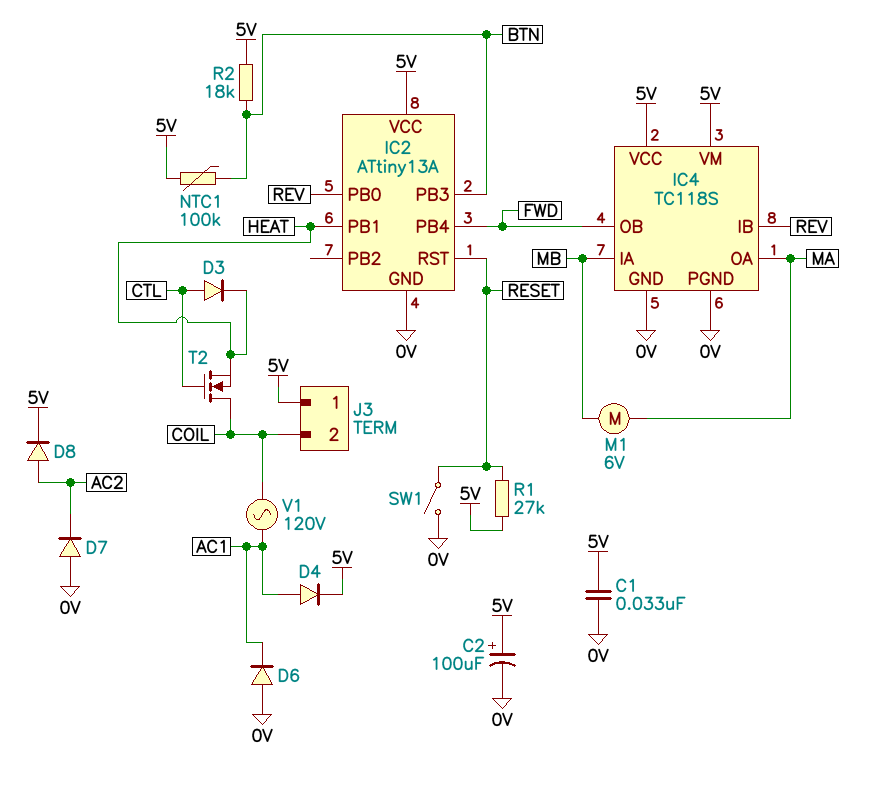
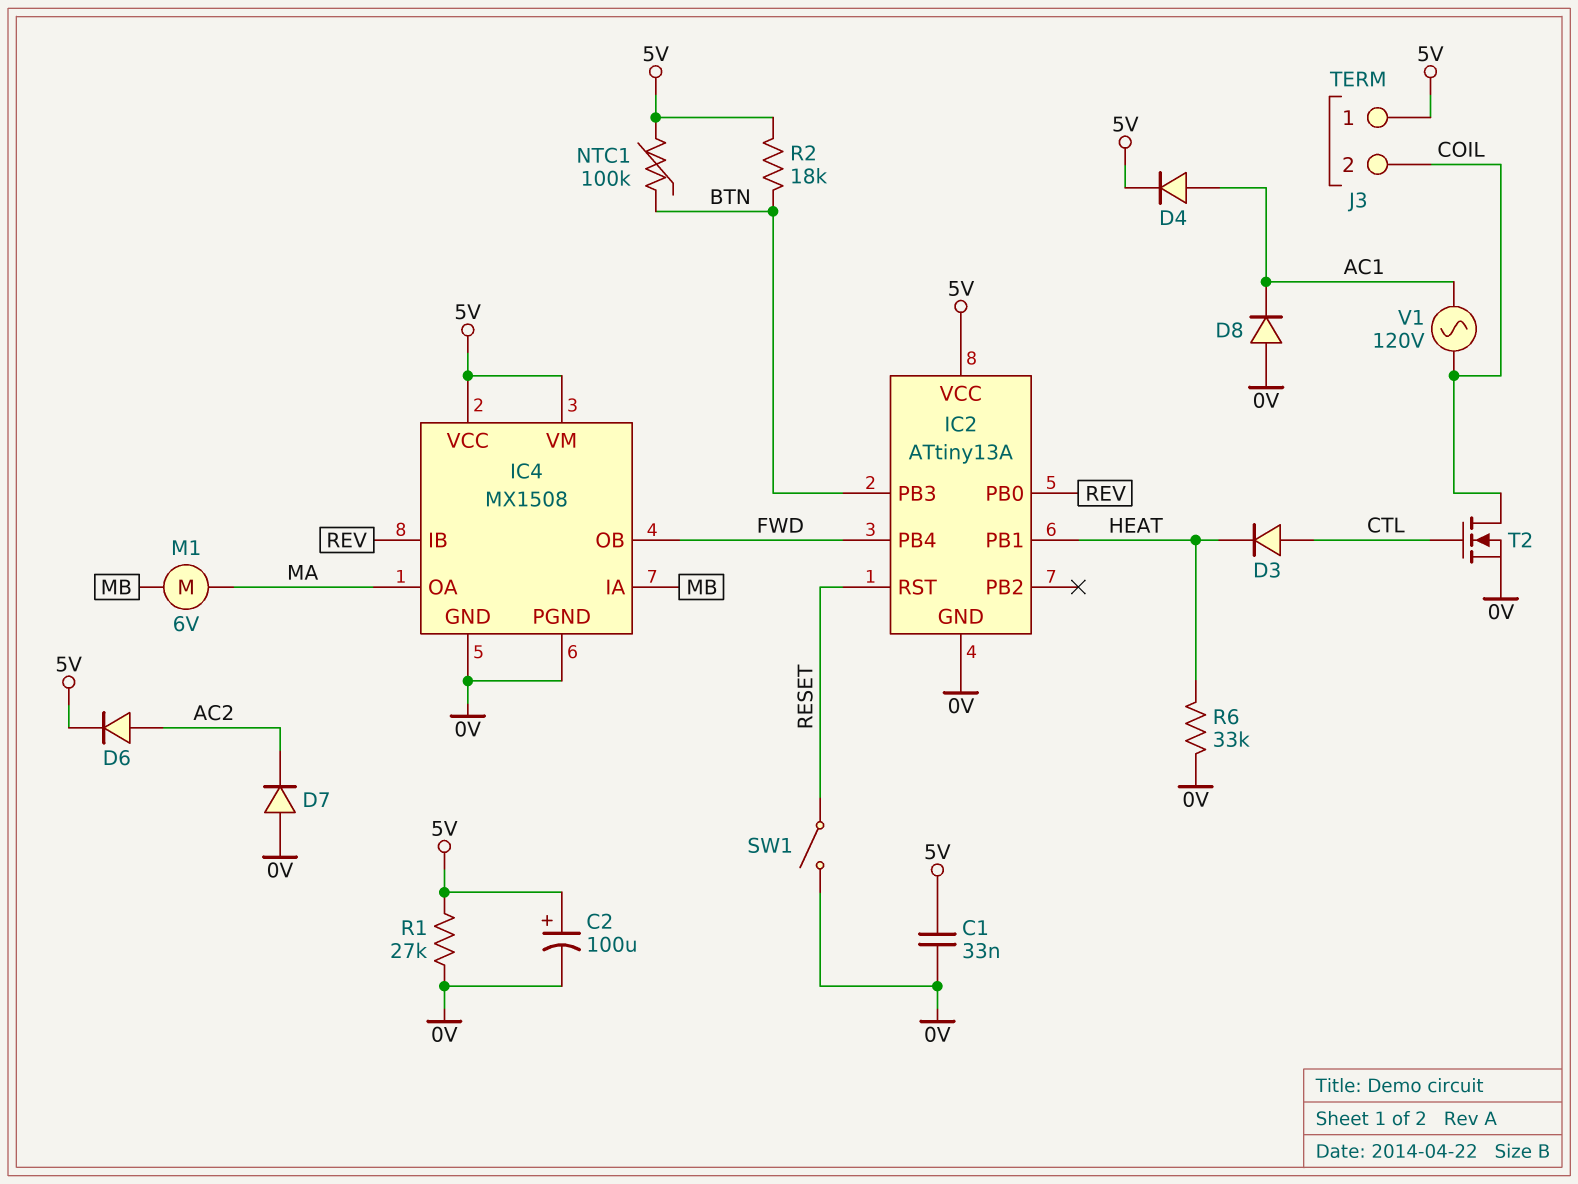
D6: diode (A 0V, K AC1) -> diode (A AC2, K 5V)
D8: diode (A AC2, K 5V) -> diode (A 0V, K AC1)
IC4: TC118S -> MX1508
R1: 27k (5V, RESET) -> 27k (0V, 5V)
R6: none -> 33k (0V, HEAT)
T2: NMOS (G CTL, D COIL, S HEAT) -> NMOS (G CTL, D COIL, S 0V)

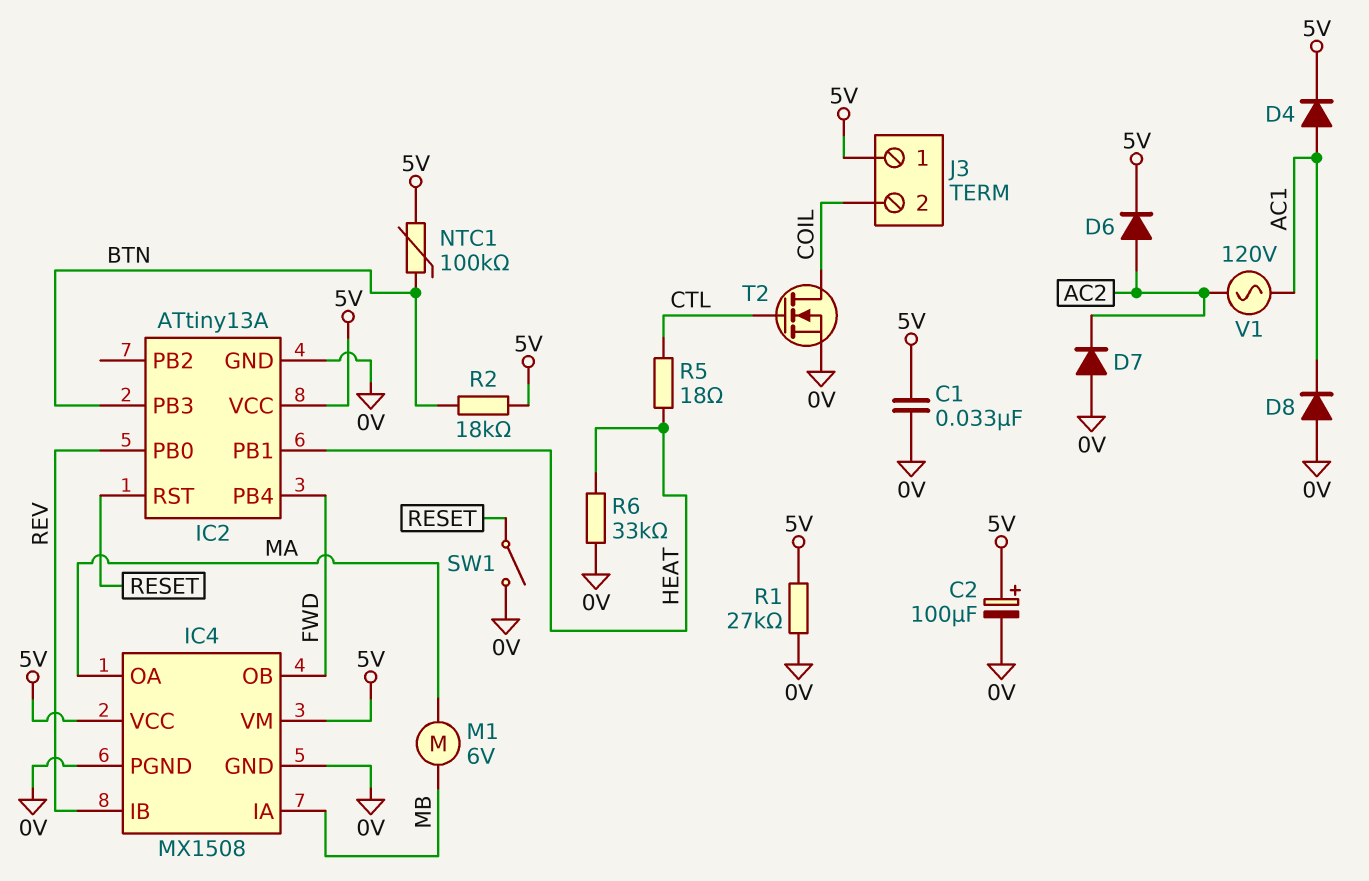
D3: diode (A CTL, K HEAT) -> none
R5: none -> 18 (CTL, HEAT)
V1: AC 120V (AC1, COIL) -> AC 120V (AC1, AC2)

